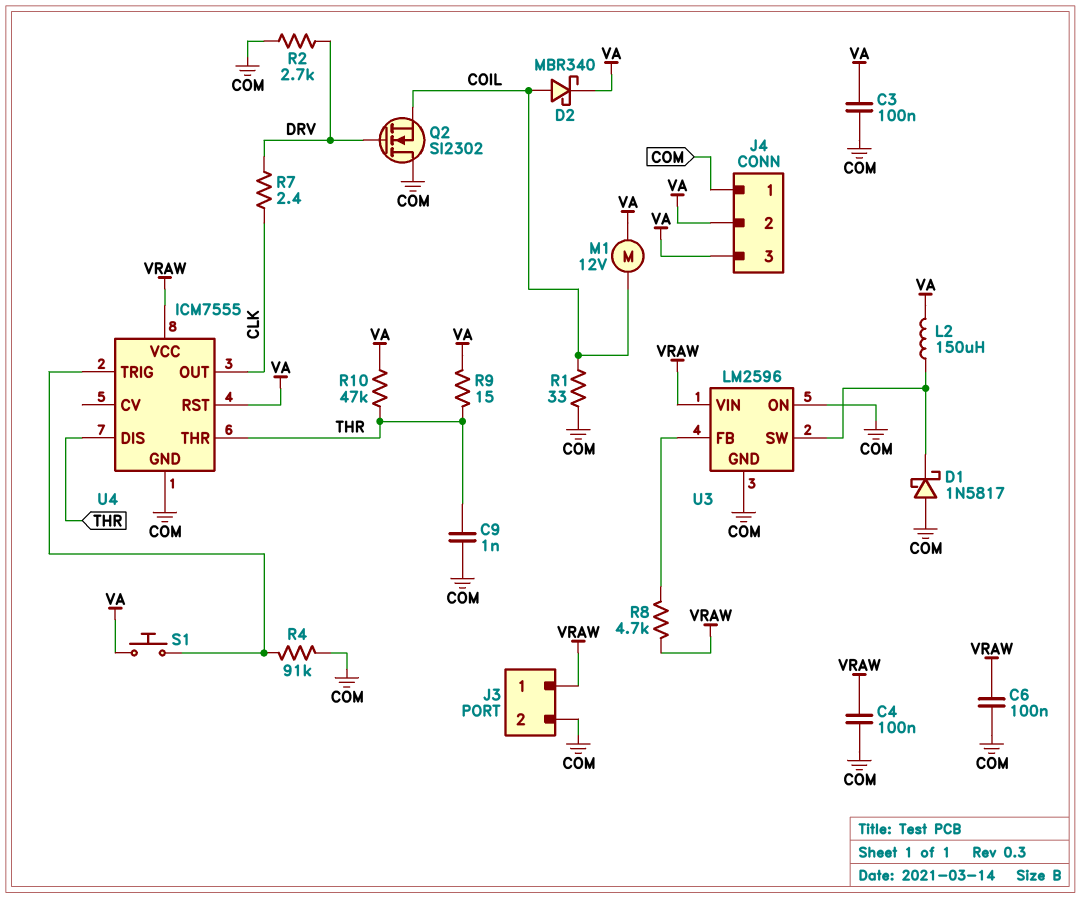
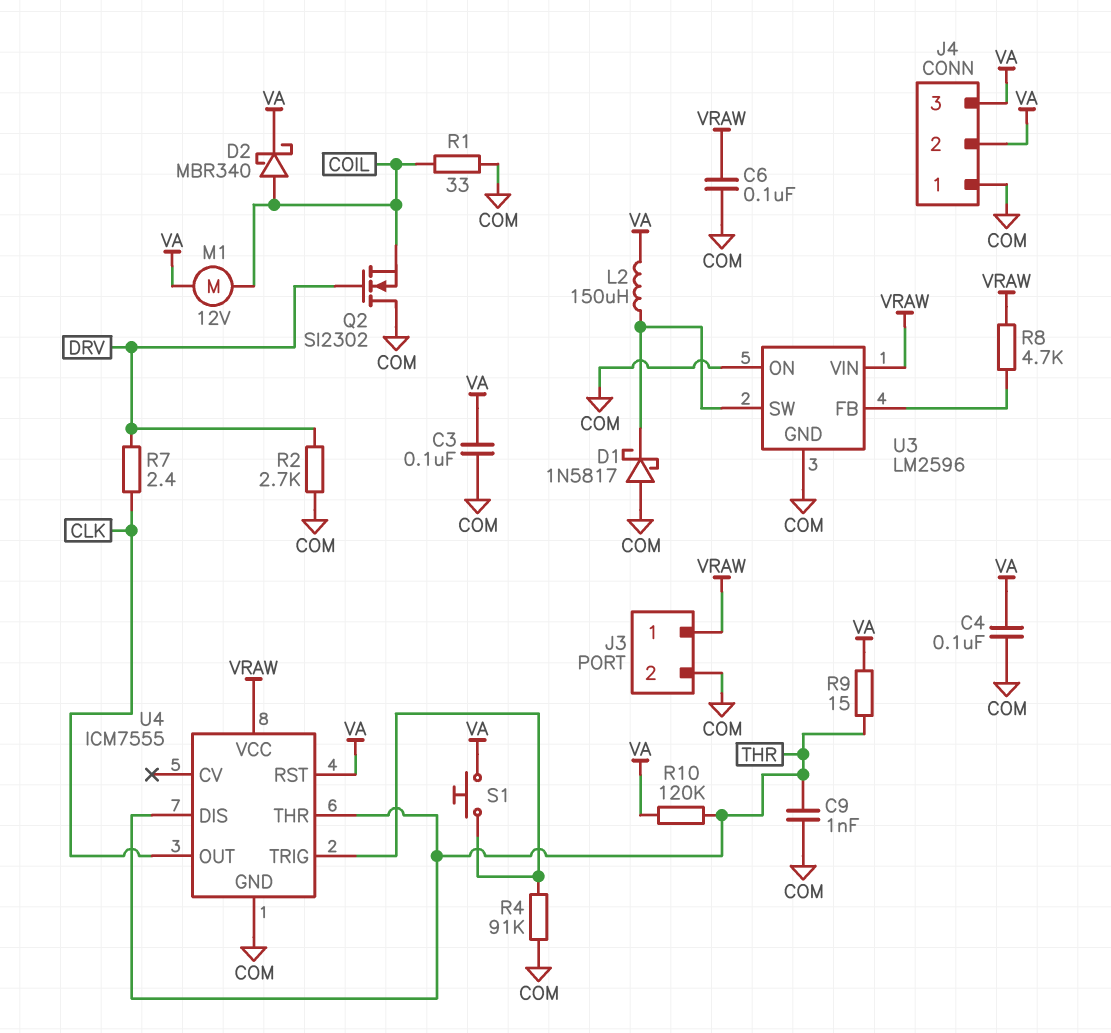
C4: 100nF (COM, VRAW) -> 100nF (COM, VA)
R10: 47k (THR, VA) -> 120k (THR, VA)

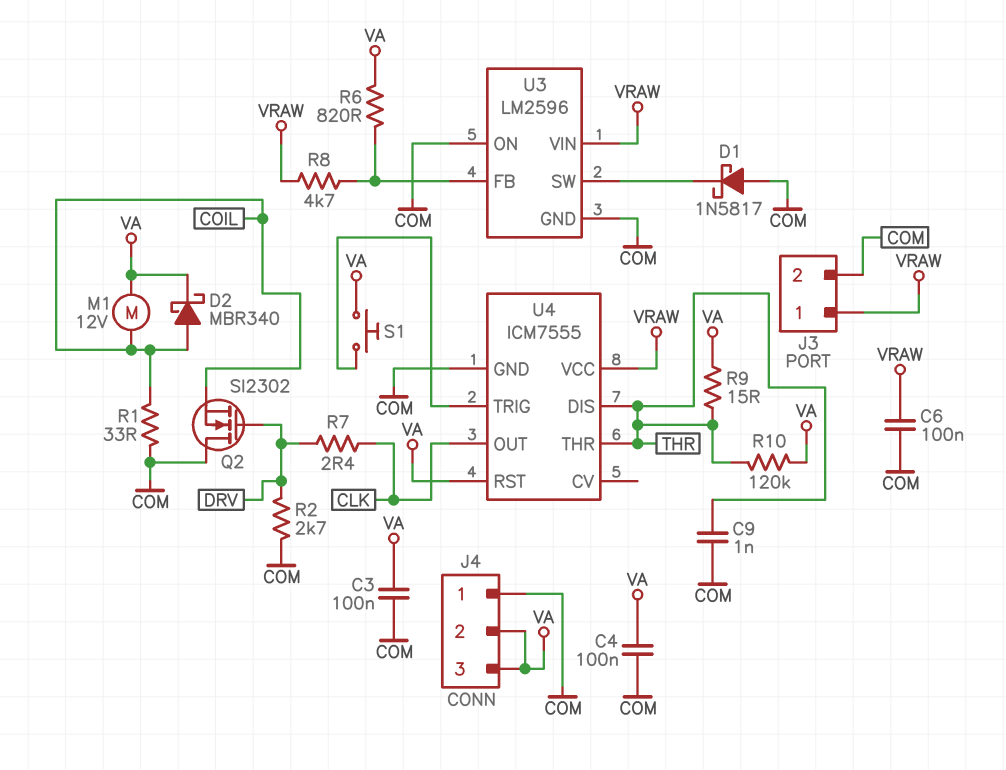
L2: 150uH (U3/SW, VA) -> none
R4: 91k (COM, U4/TRIG) -> none
R6: none -> 820 (U3/FB, VA)

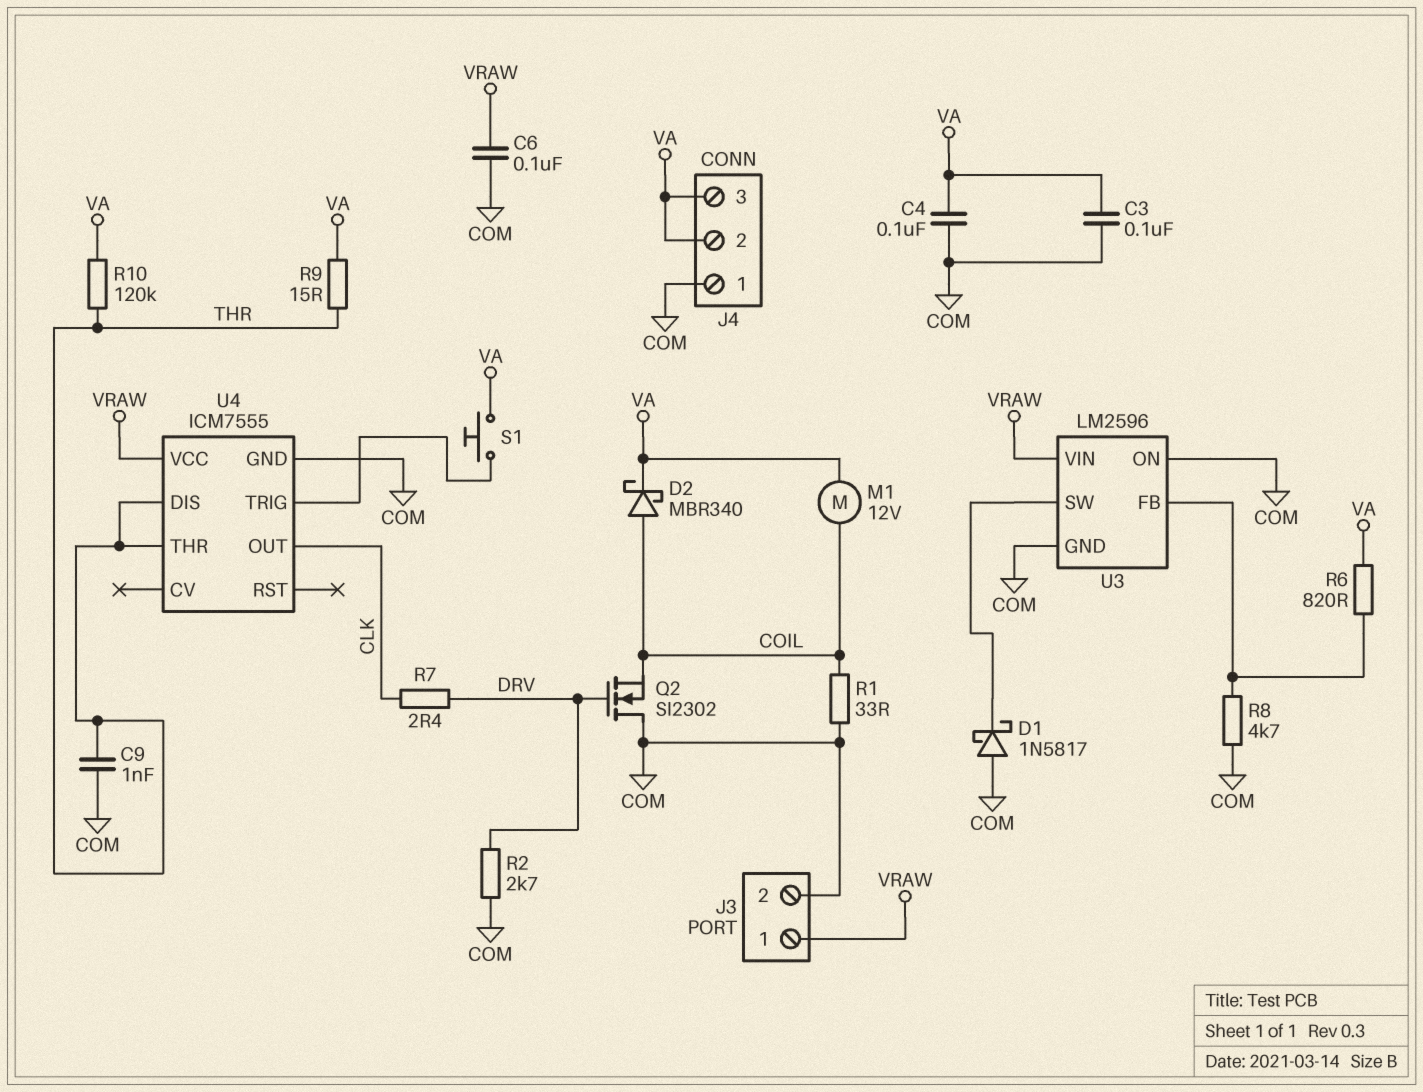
R8: 4.7k (U3/FB, VRAW) -> 4.7k (COM, U3/FB)
U4 pin RST: VA -> none

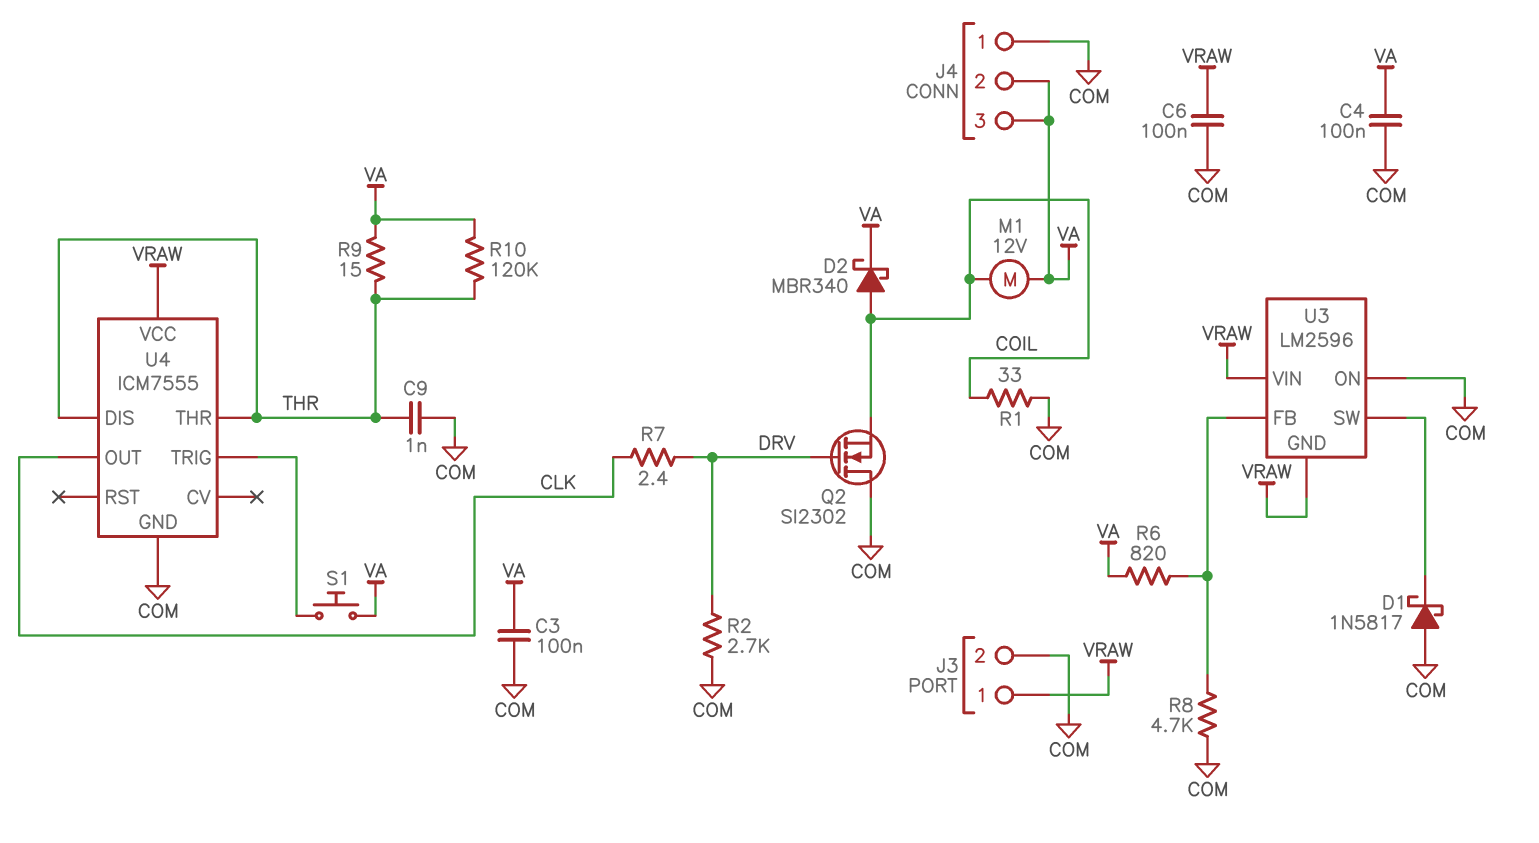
U3 pin GND: COM -> VRAW

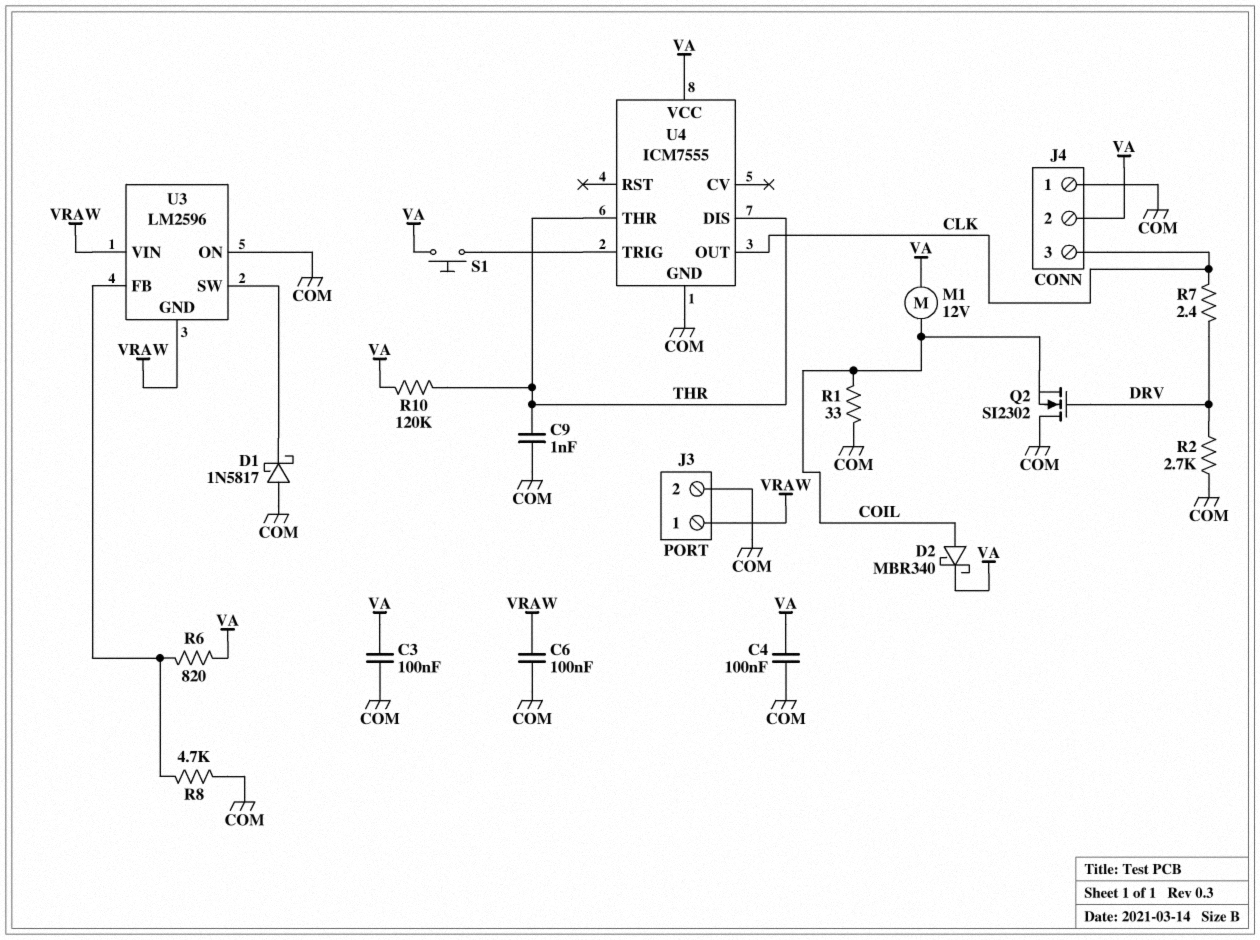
J4 pin 3: VA -> CLK
R9: 15 (THR, VA) -> none
U4 pin VCC: VRAW -> VA

